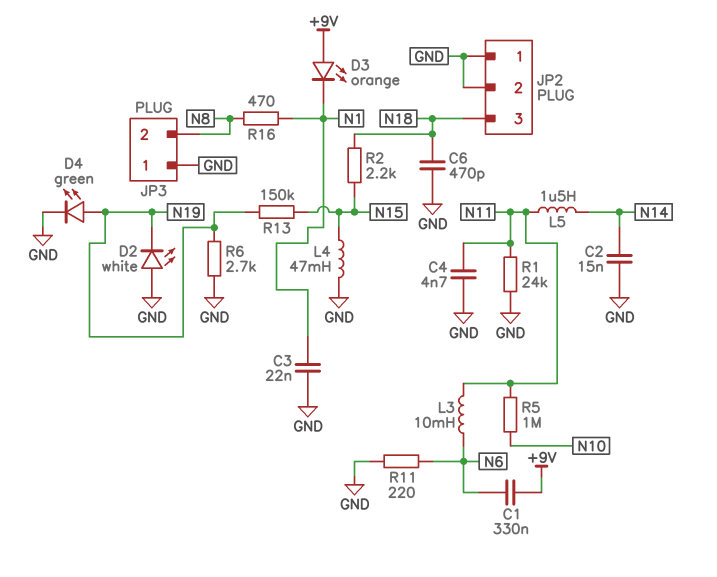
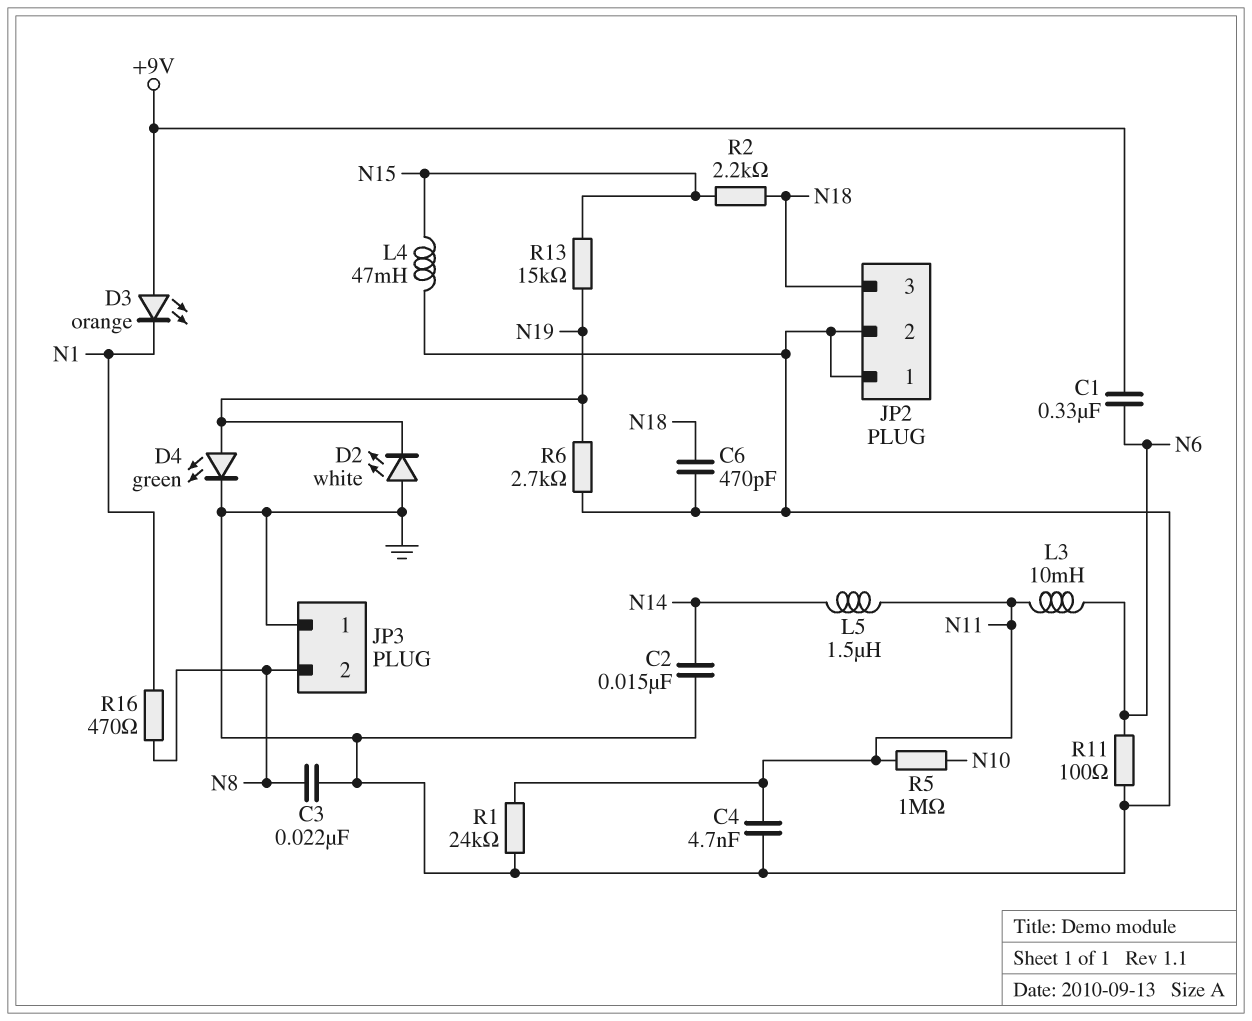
C3: 22nF (GND, N1) -> 22nF (GND, N8)
R11: 220 (GND, N6) -> 100 (GND, N6)
R13: 150k (N15, N19) -> 15k (N15, N19)

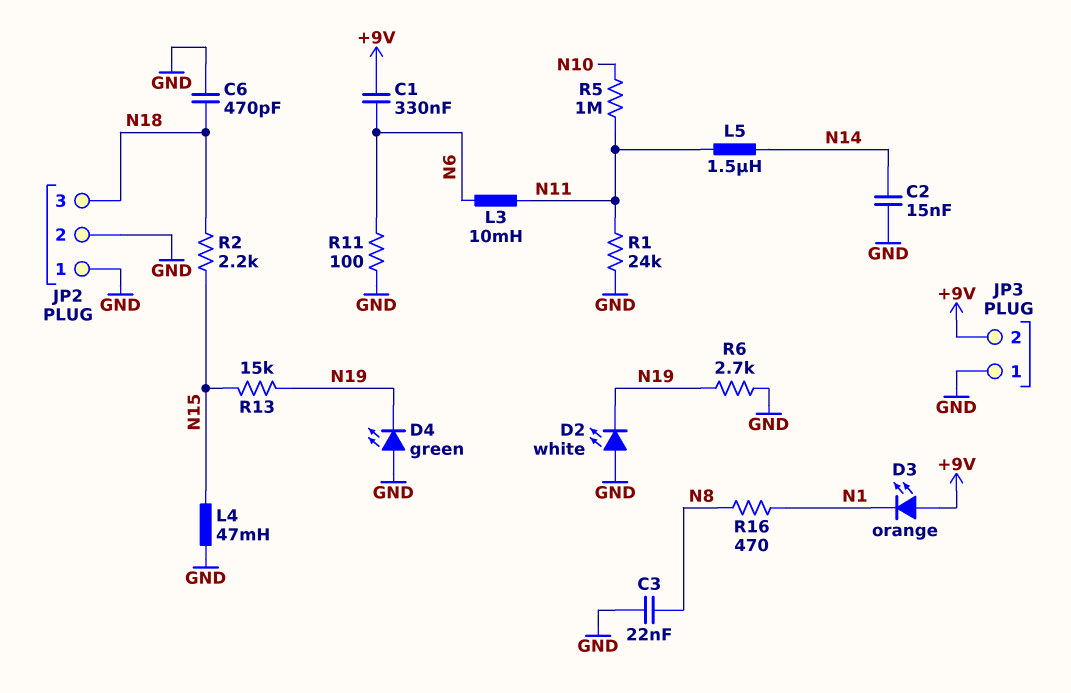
C4: 4.7nF (GND, N11) -> none
D4: LED green (A N19, K GND) -> LED green (A GND, K N19)
JP3 pin 2: N8 -> +9V

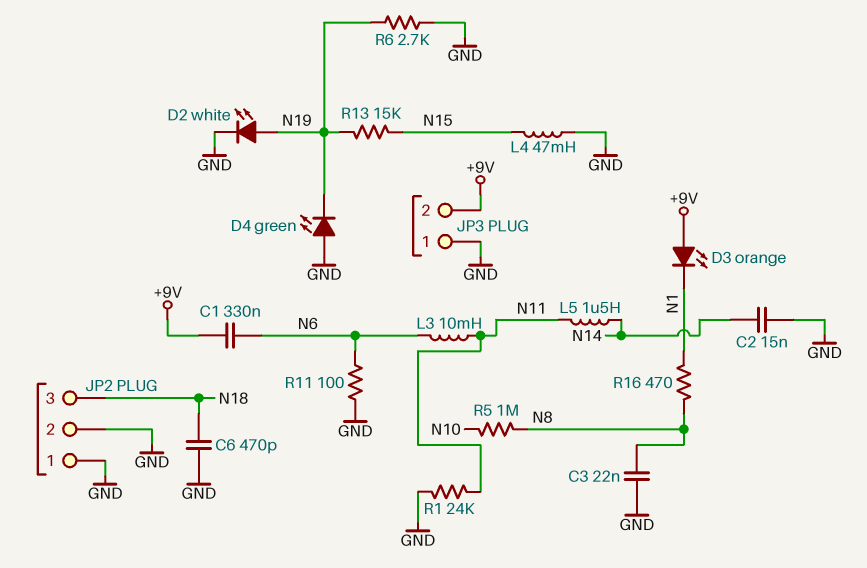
D2: LED white (A GND, K N19) -> LED white (A N19, K GND)
R2: 2.2k (N15, N18) -> none
R5: 1M (N10, N11) -> 1M (N8, N10)

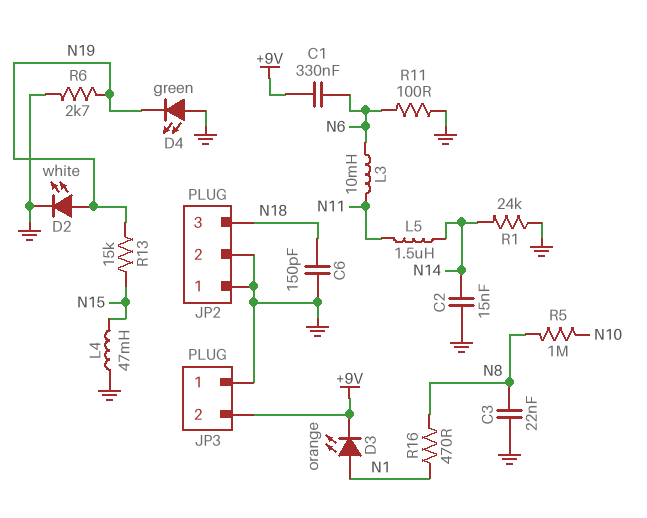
C6: 470pF (GND, N18) -> 150pF (GND, N18)
D3: LED orange (A +9V, K N1) -> LED orange (A N1, K +9V)
R1: 24k (GND, N11) -> 24k (GND, N14)

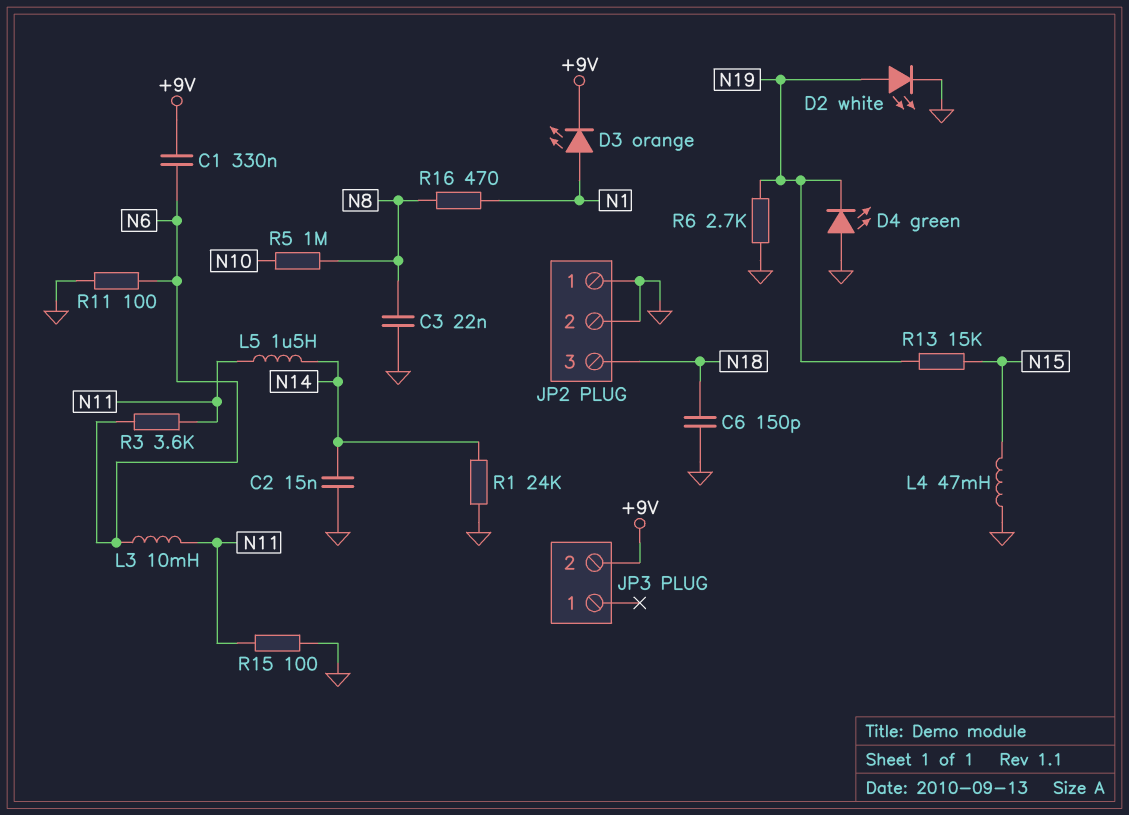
JP3 pin 1: GND -> none
R3: none -> 3.6k (N6, N11)
R15: none -> 100 (GND, N11)

